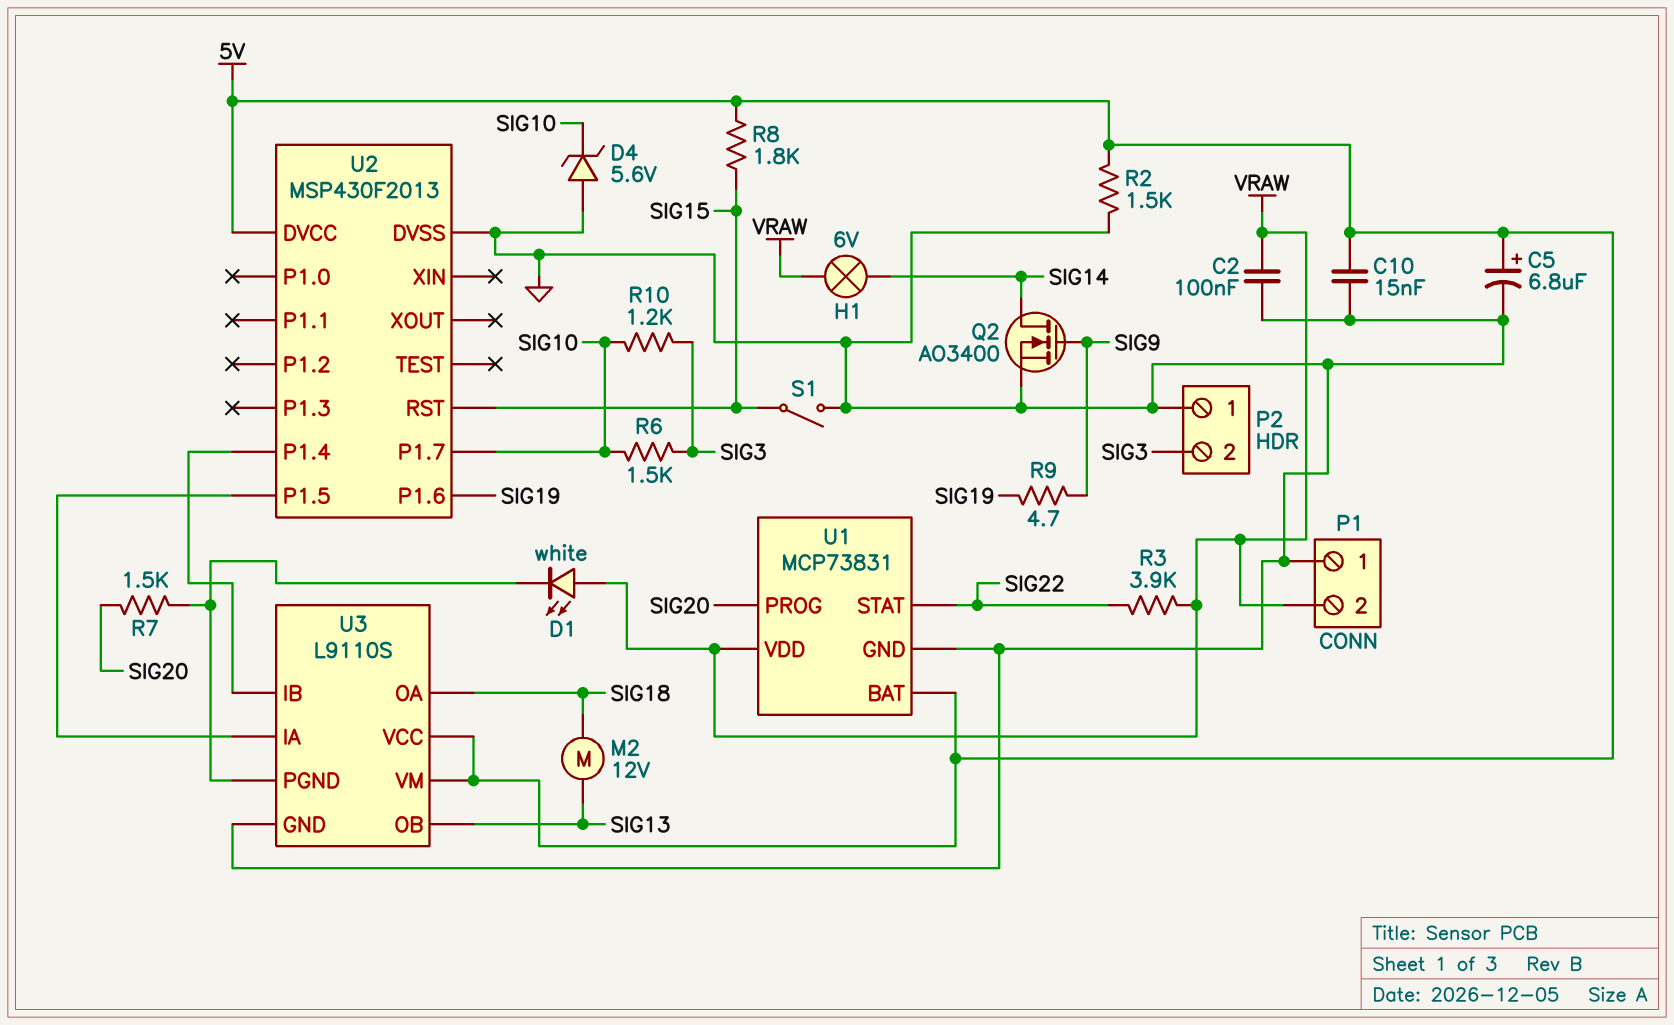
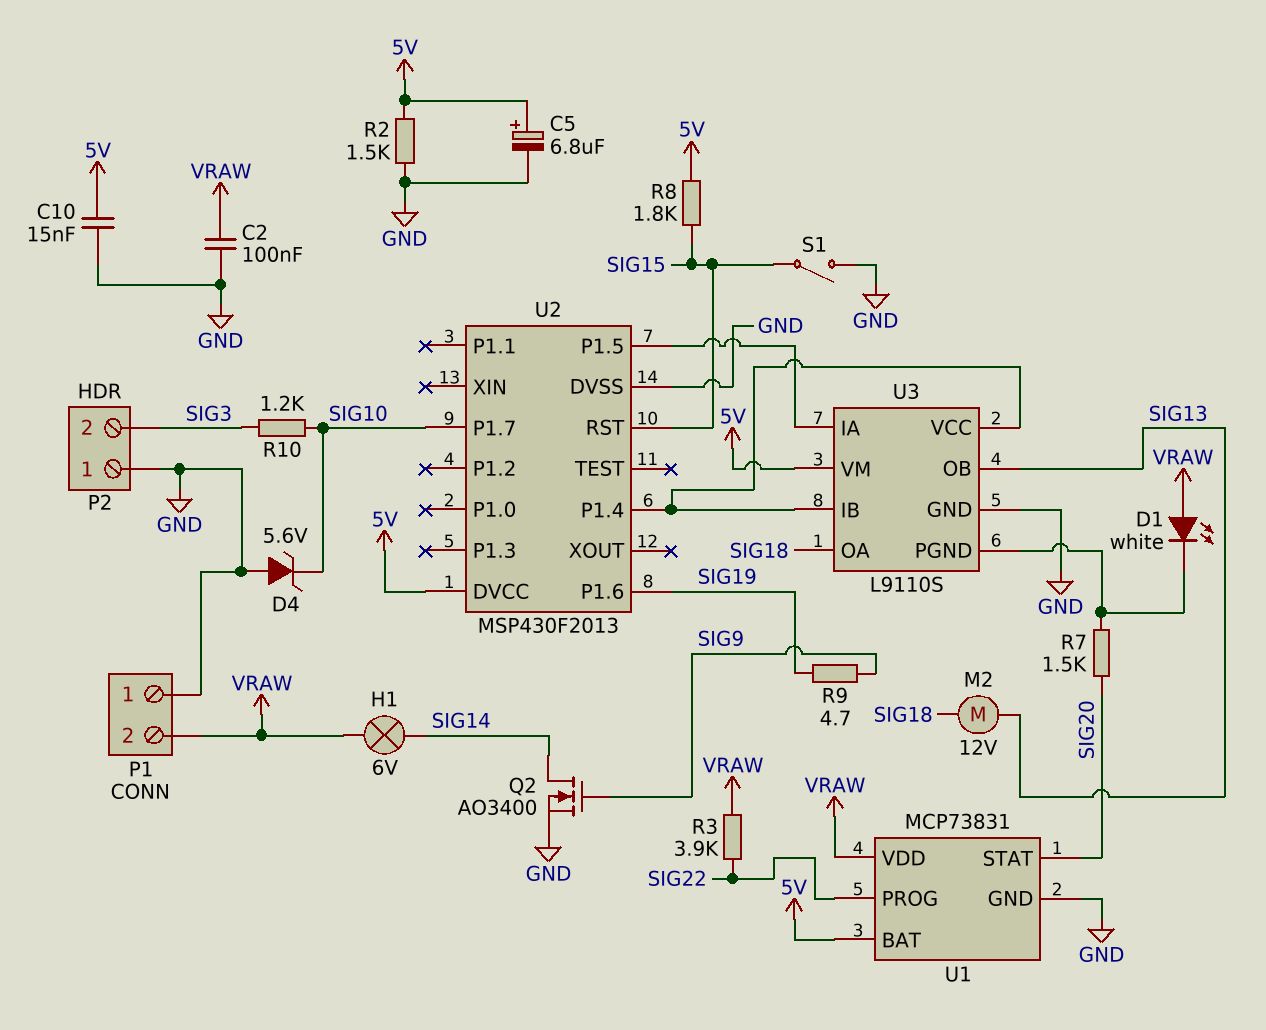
R6: 1.5k (SIG3, SIG10) -> none
U1 pin PROG: SIG20 -> SIG22
U1 pin STAT: SIG22 -> SIG20
U3 pin VCC: 5V -> U2/P1.4

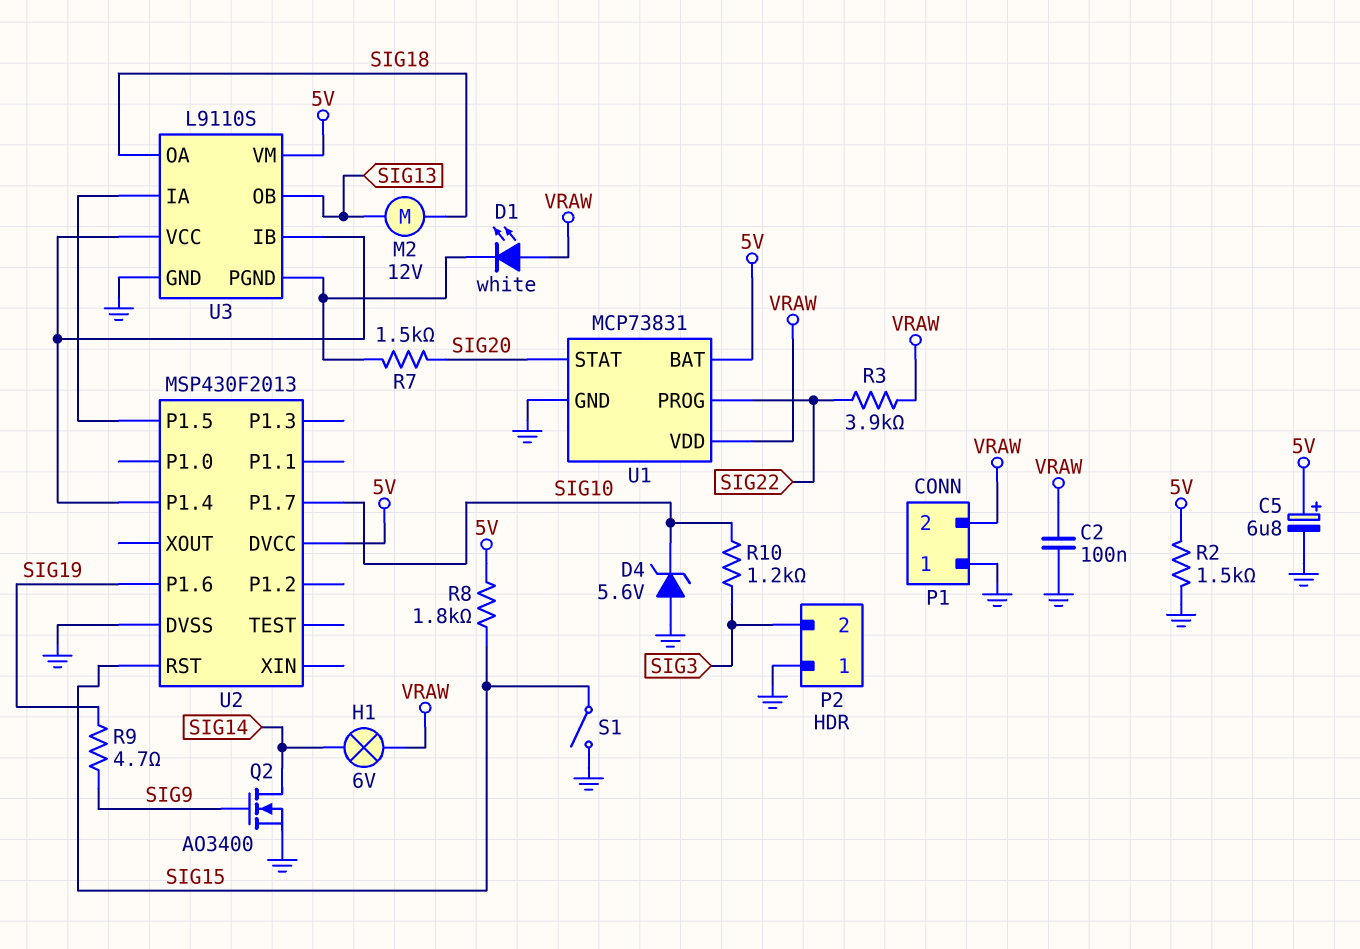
C10: 15nF (5V, GND) -> none

